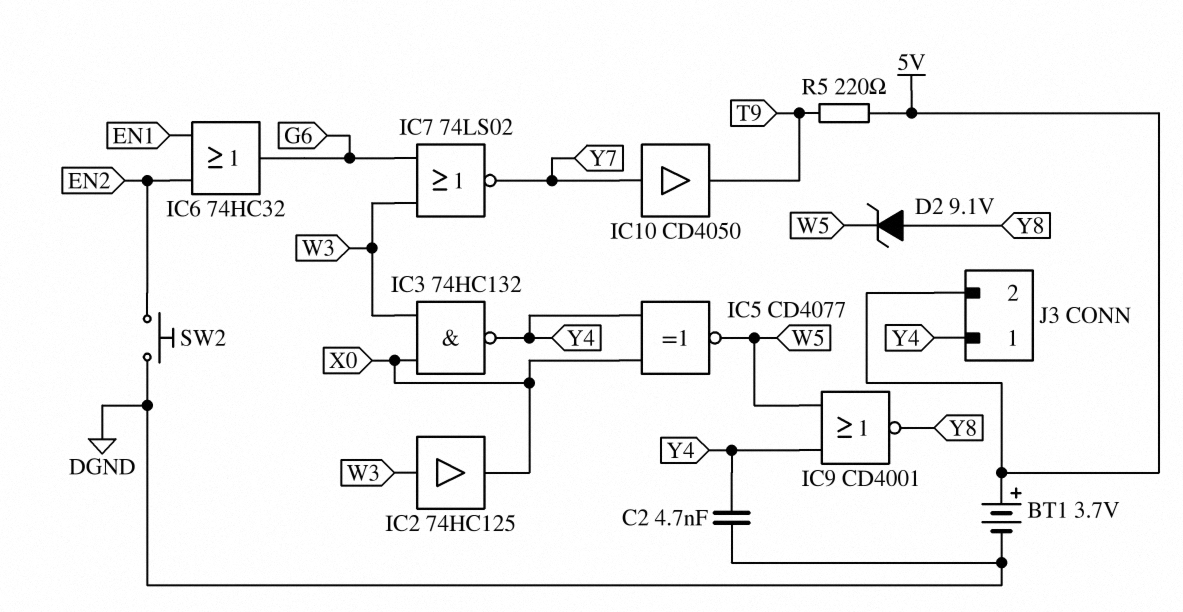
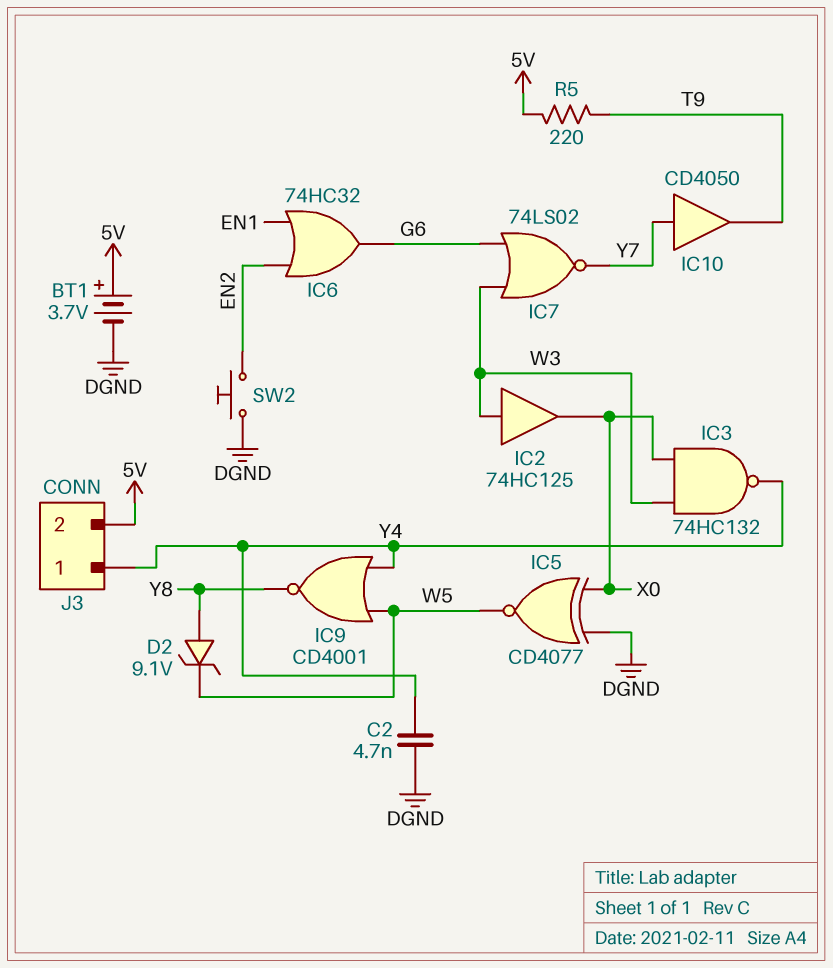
IC5: XNOR CD4077 (in X0, in Y4, out W5) -> XNOR CD4077 (in DGND, in X0, out W5)

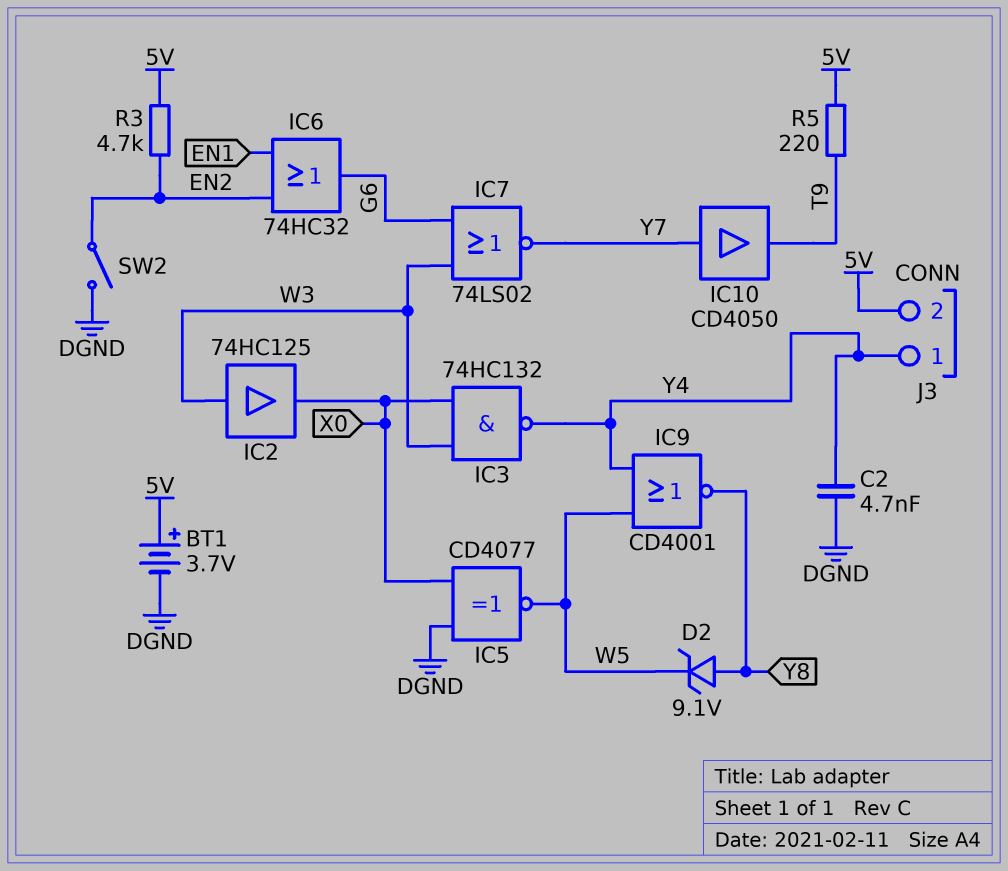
R3: none -> 4.7k (5V, EN2)
SW2: button (DGND, EN2) -> switch (DGND, EN2)

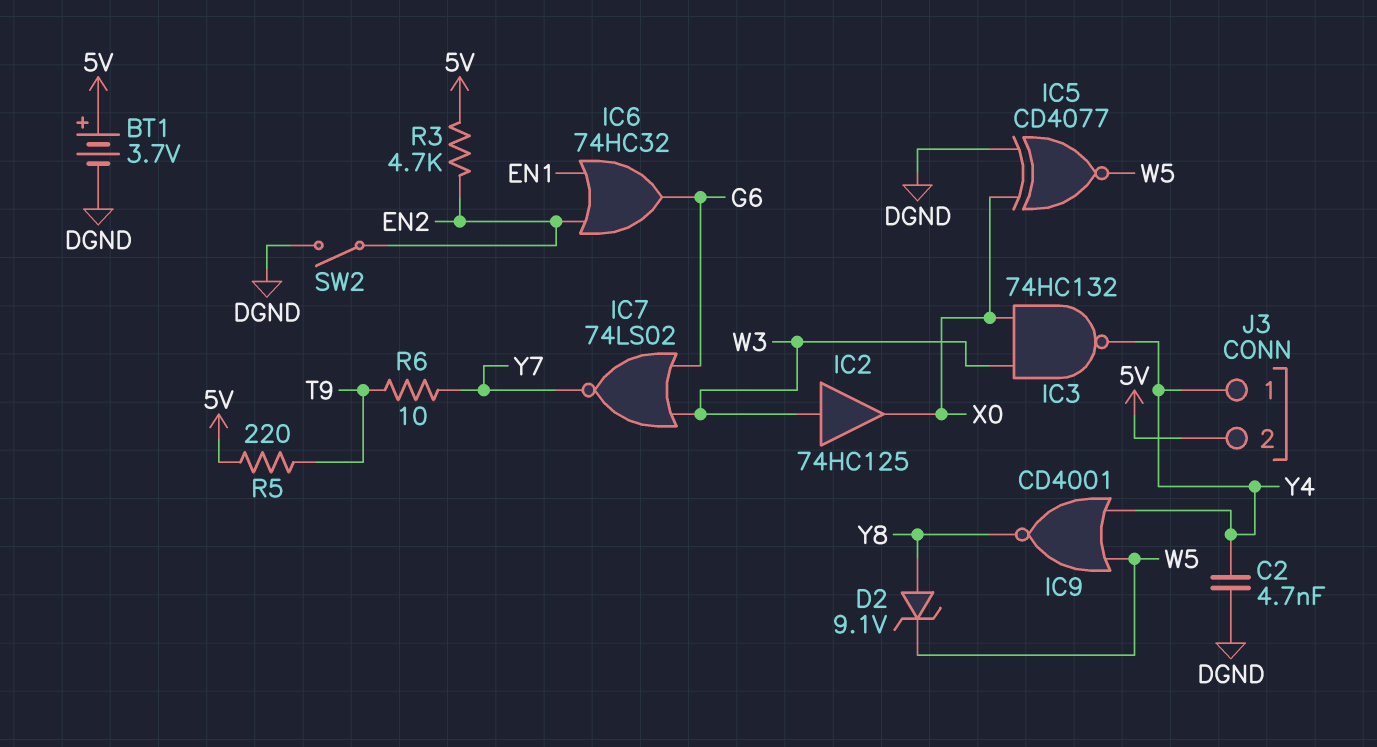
IC10: buffer CD4050 (in Y7, out T9) -> none
R6: none -> 10 (T9, Y7)

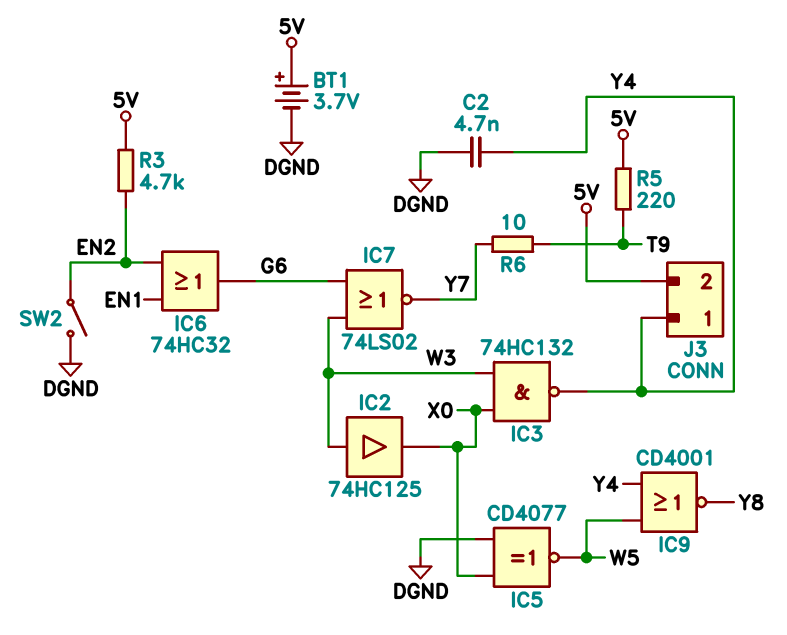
D2: zener 9.1V (A Y8, K W5) -> none

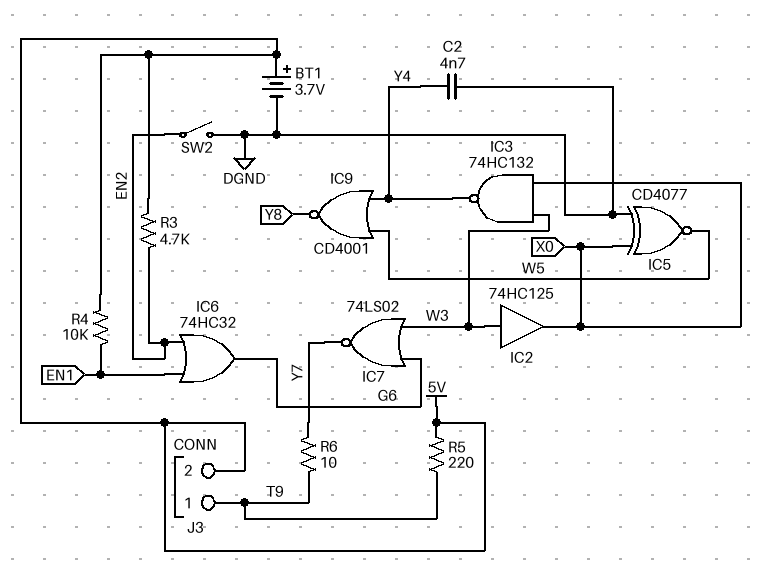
J3 pin 1: Y4 -> T9
R4: none -> 10k (5V, EN1)

